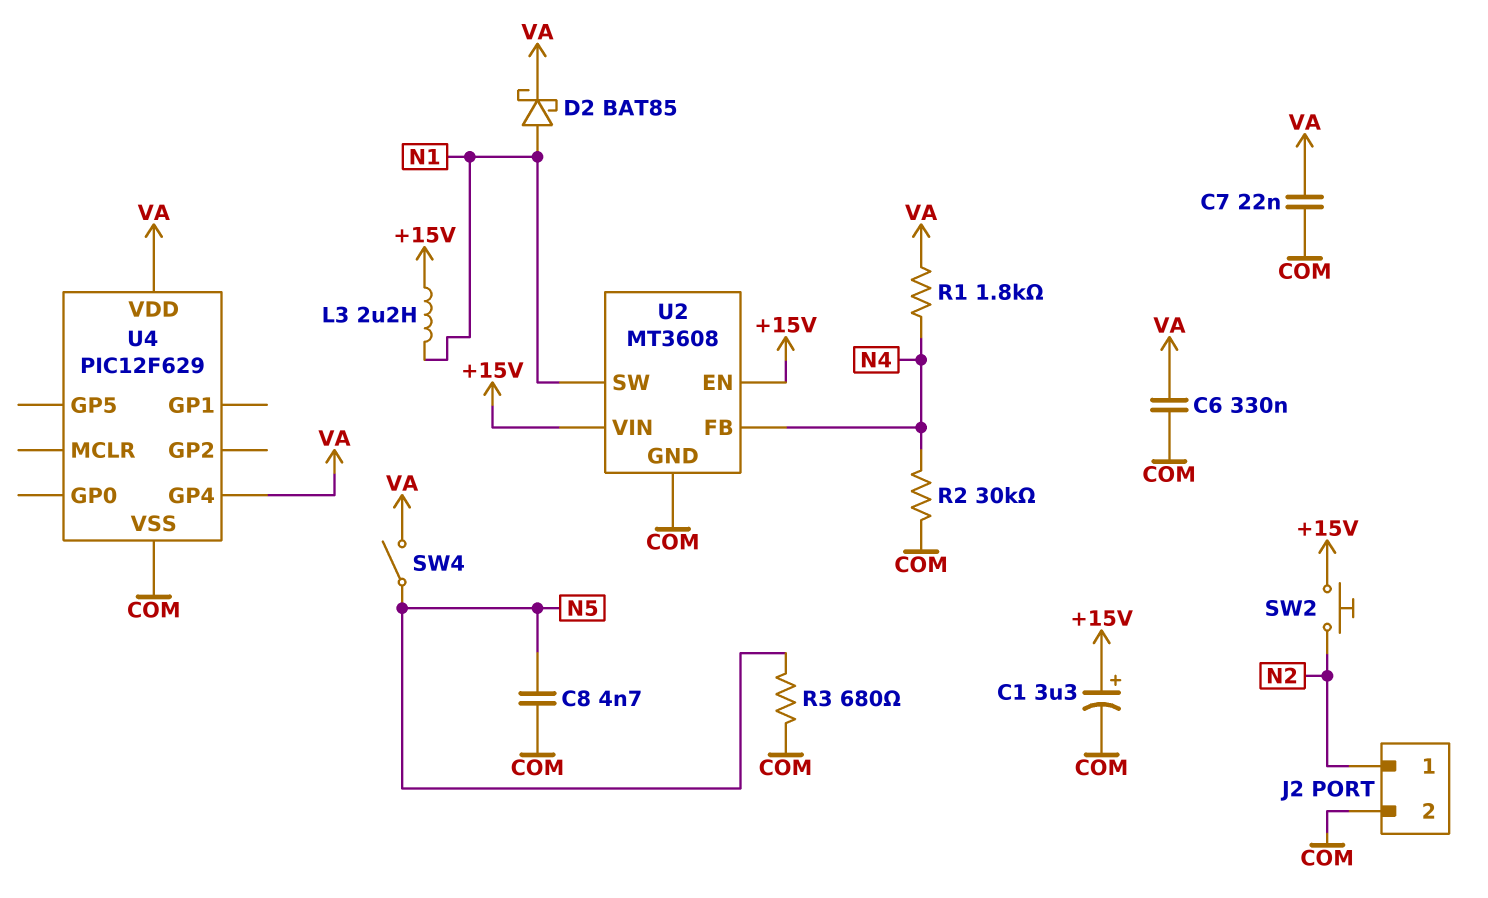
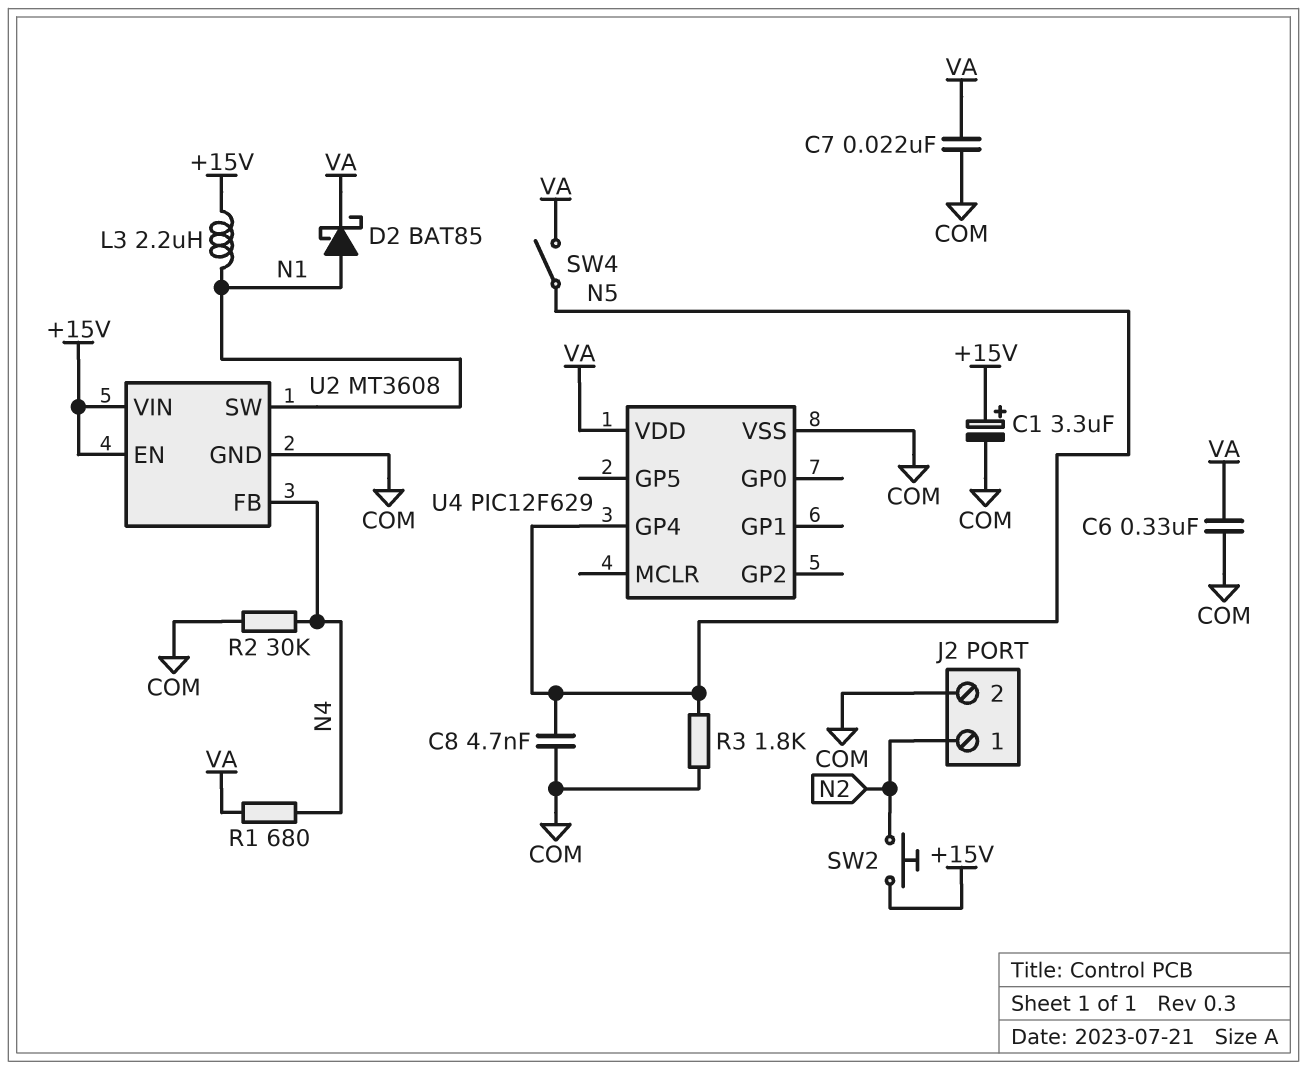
R1: 1.8k (N4, VA) -> 680 (N4, VA)
R3: 680 (COM, N5) -> 1.8k (COM, N5)
U4 pin GP4: VA -> N5

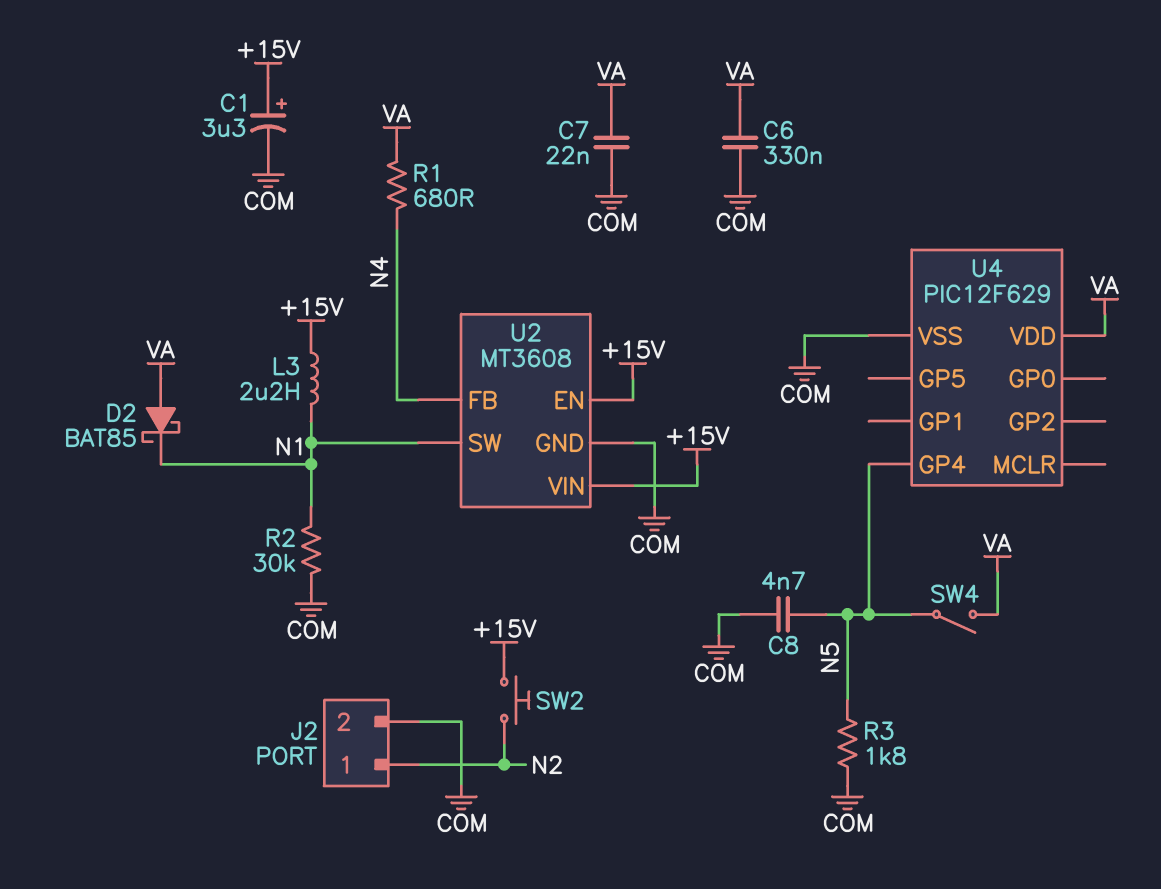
D2: schottky BAT85 (A N1, K VA) -> schottky BAT85 (A VA, K N1)
R2: 30k (COM, N4) -> 30k (COM, N1)

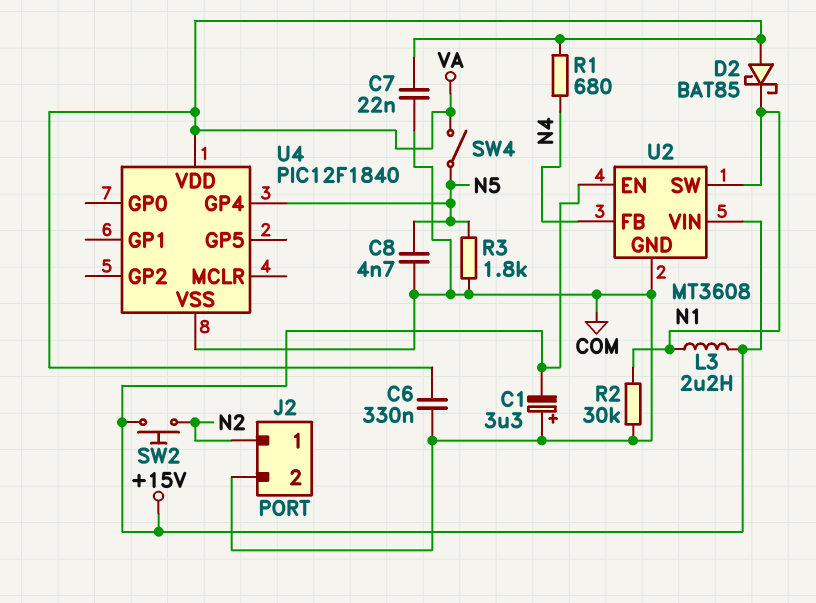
C1: 3.3uF (plus +15V, minus COM) -> 3.3uF (plus COM, minus +15V)
U4: PIC12F629 -> PIC12F1840

